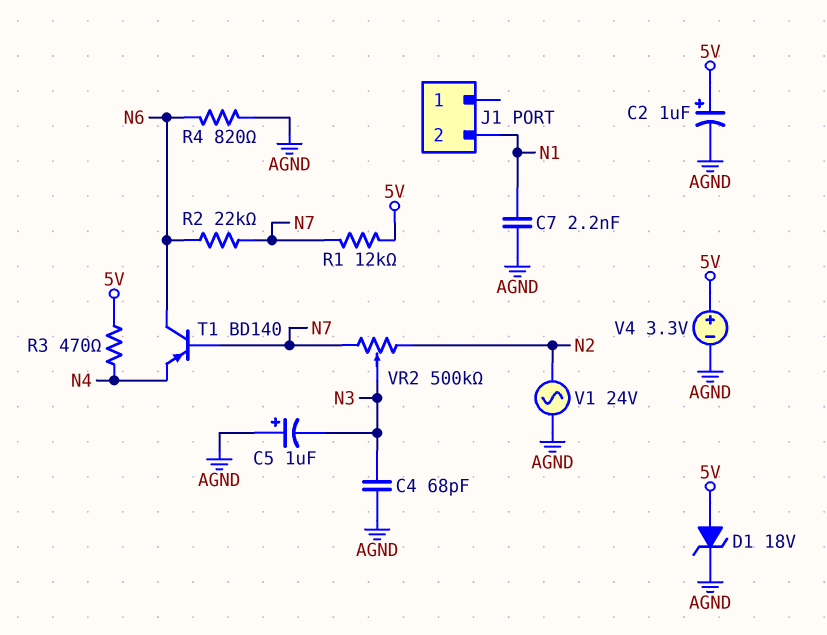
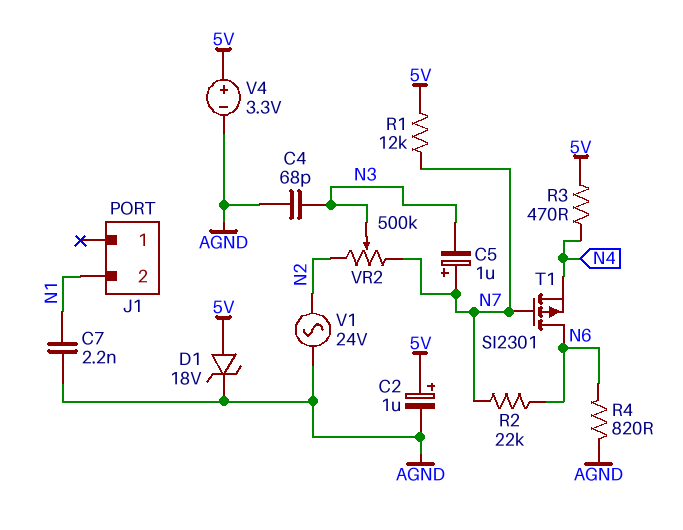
C5: 1uF (plus AGND, minus N3) -> 1uF (plus N7, minus N3)
T1: PNP BD140 (B N7, C N6, E N4) -> PMOS SI2301 (G N7, D N6, S N4)

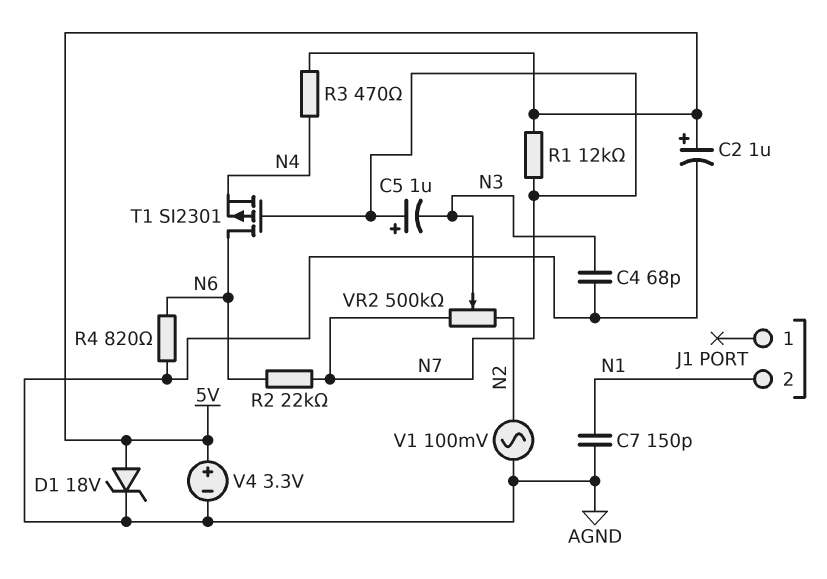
C7: 2.2nF (AGND, N1) -> 150pF (AGND, N1)
V1: AC 24V (AGND, N2) -> AC 100mV (AGND, N2)

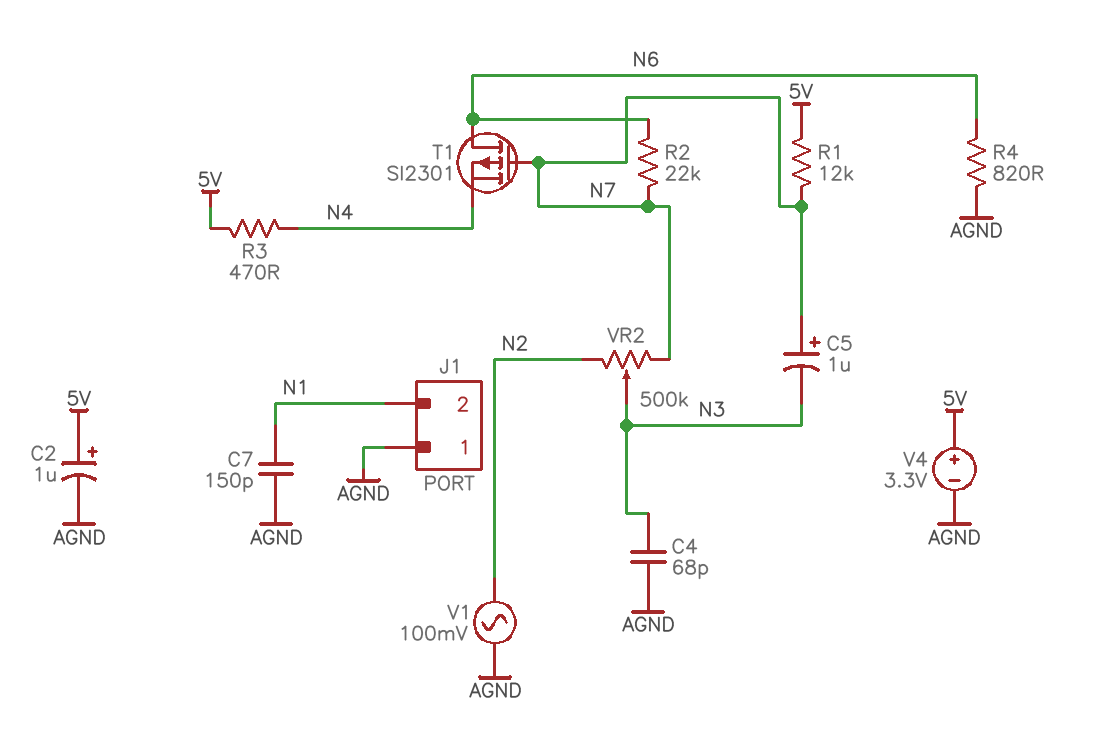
D1: zener 18V (A 5V, K AGND) -> none
J1 pin 1: none -> AGND

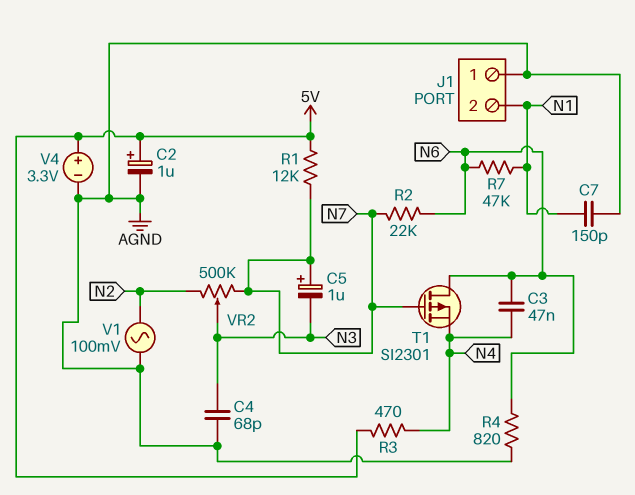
C3: none -> 47nF (N4, N6)
R7: none -> 47k (N1, N6)

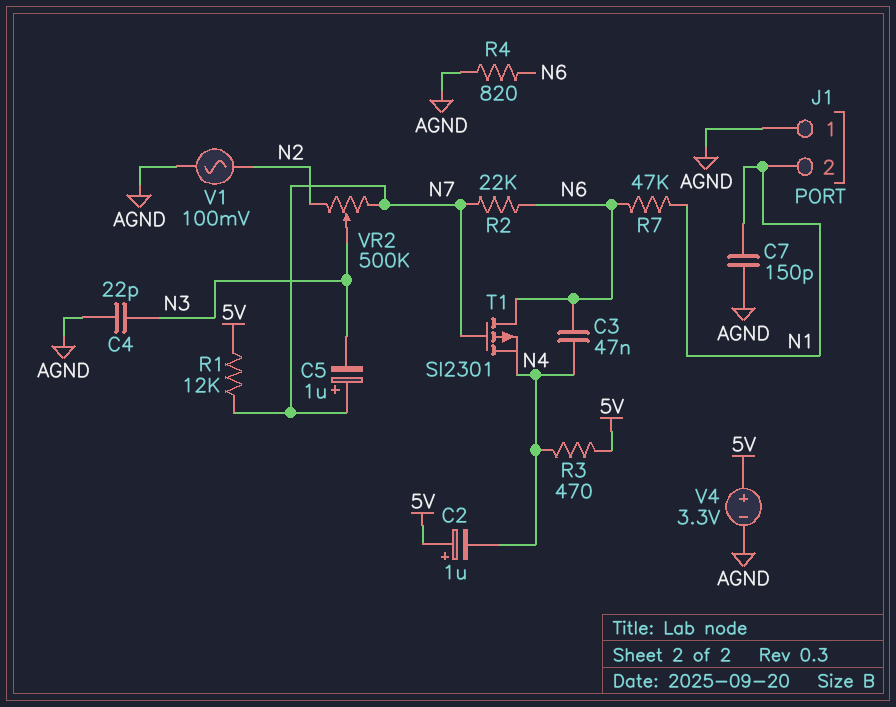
C2: 1uF (plus 5V, minus AGND) -> 1uF (plus 5V, minus N4)
C4: 68pF (AGND, N3) -> 22pF (AGND, N3)

